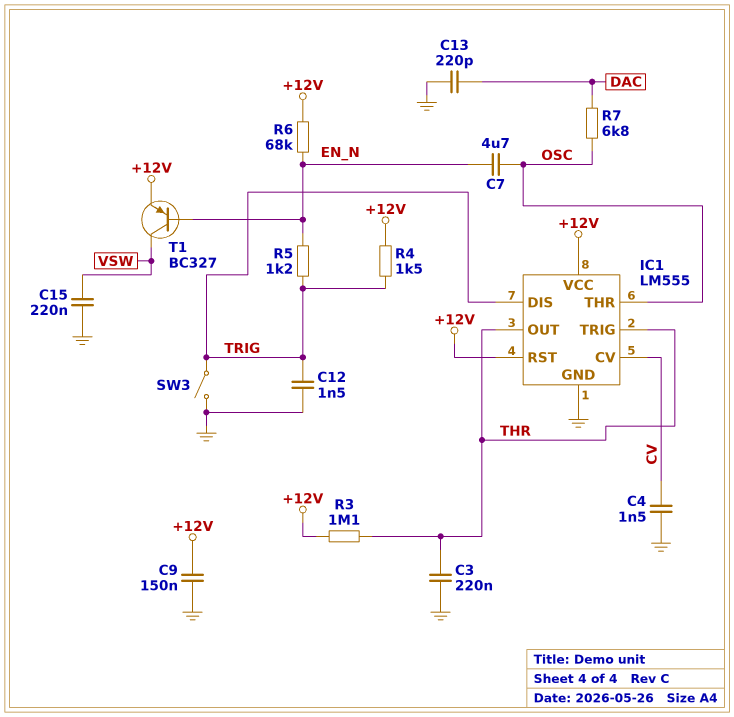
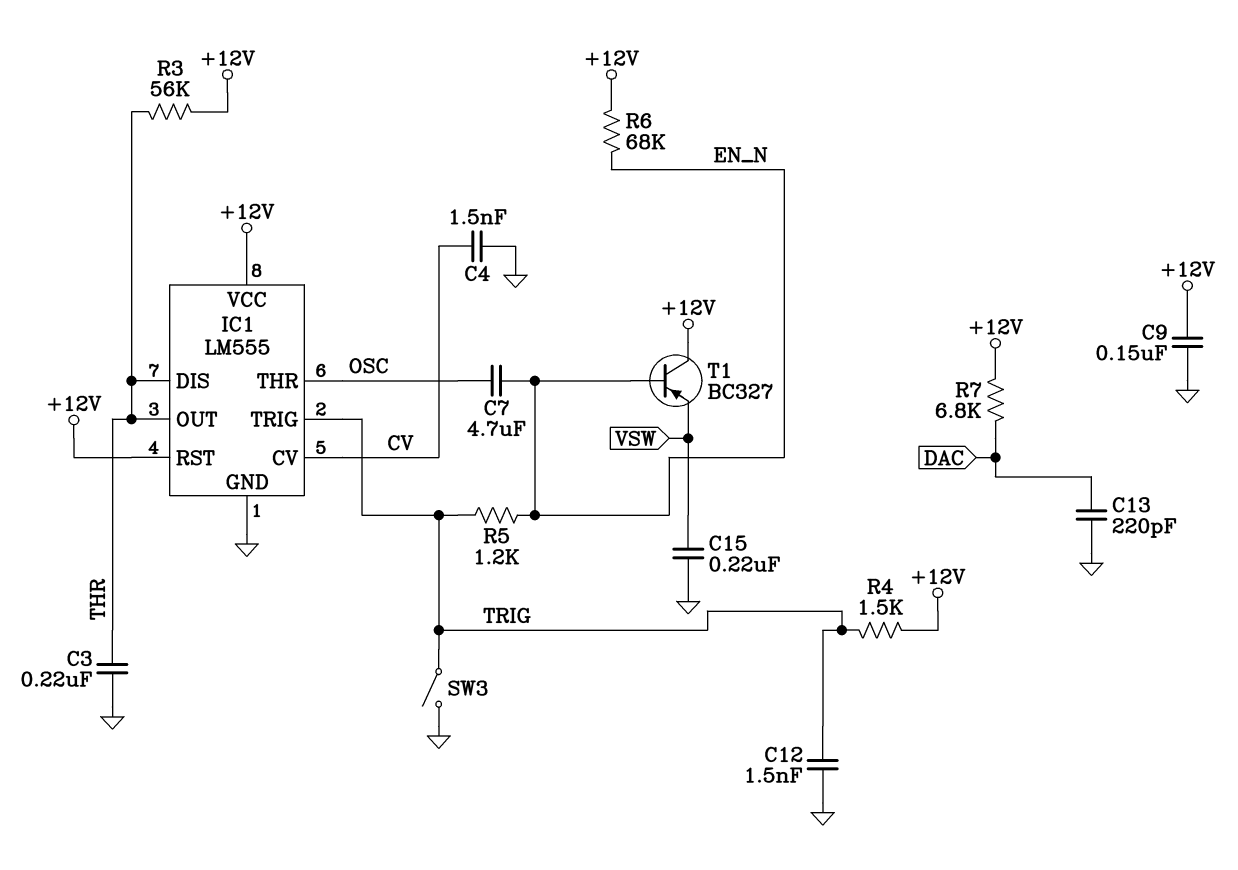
IC1 pin DIS: TRIG -> THR
IC1 pin TRIG: THR -> TRIG
R3: 1.1M (+12V, THR) -> 56k (+12V, THR)
R7: 6.8k (DAC, OSC) -> 6.8k (+12V, DAC)
T1: PNP BC327 (B EN_N, C VSW, E +12V) -> PNP BC327 (B EN_N, C +12V, E VSW)

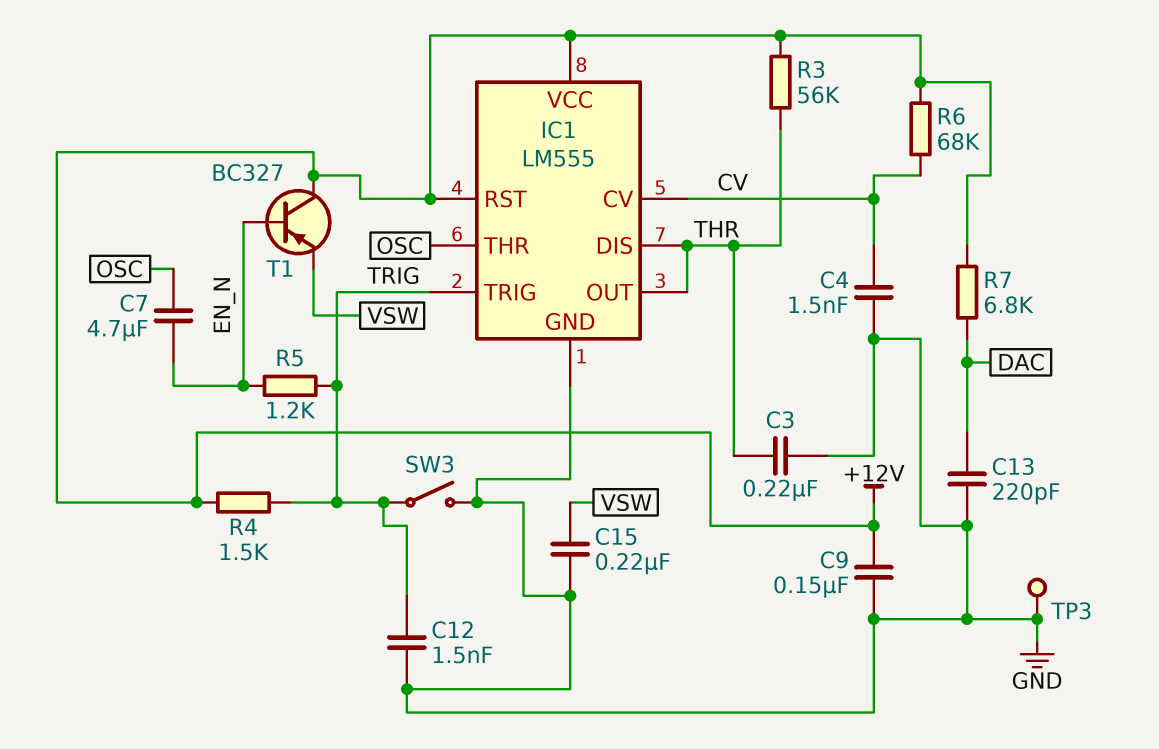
R6: 68k (+12V, EN_N) -> 68k (+12V, CV)
TP3: none -> test point (GND)

